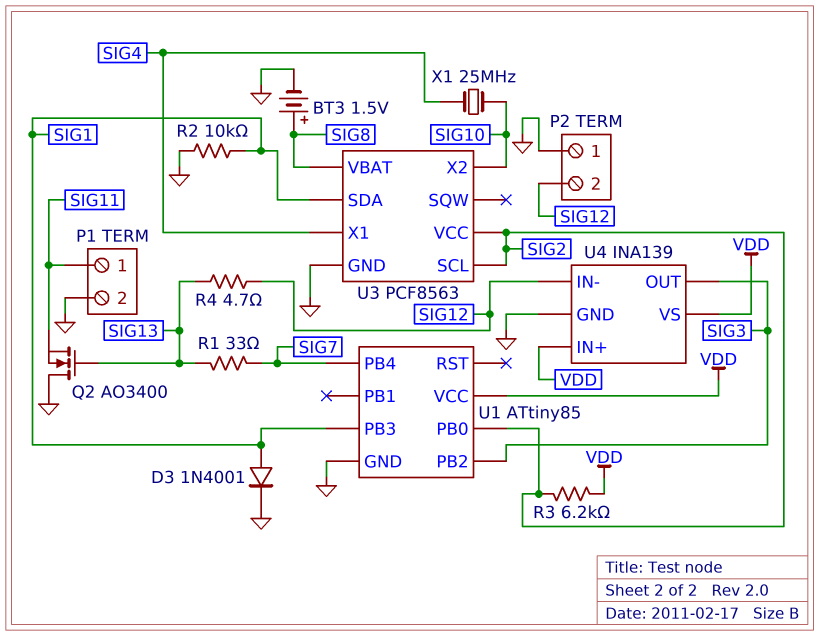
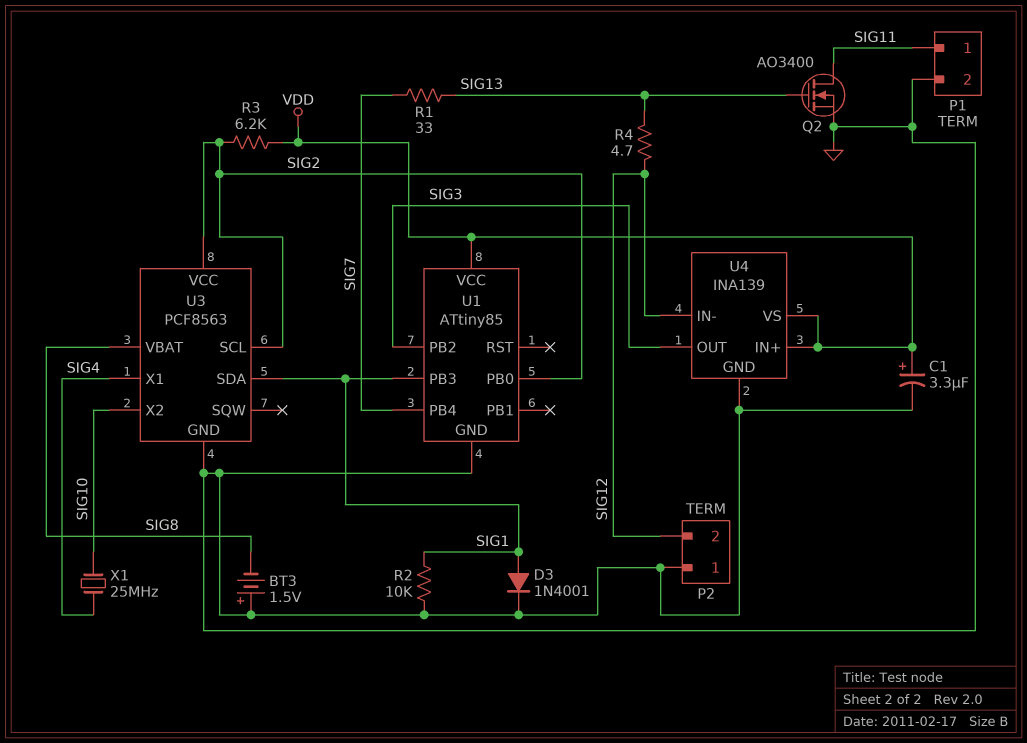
BT3: 1.5V (plus SIG8, minus GND) -> 1.5V (plus GND, minus SIG8)
C1: none -> 3.3uF (plus VDD, minus GND)
Q2: NMOS AO3400 (G SIG13, D GND, S SIG11) -> NMOS AO3400 (G SIG13, D SIG11, S GND)

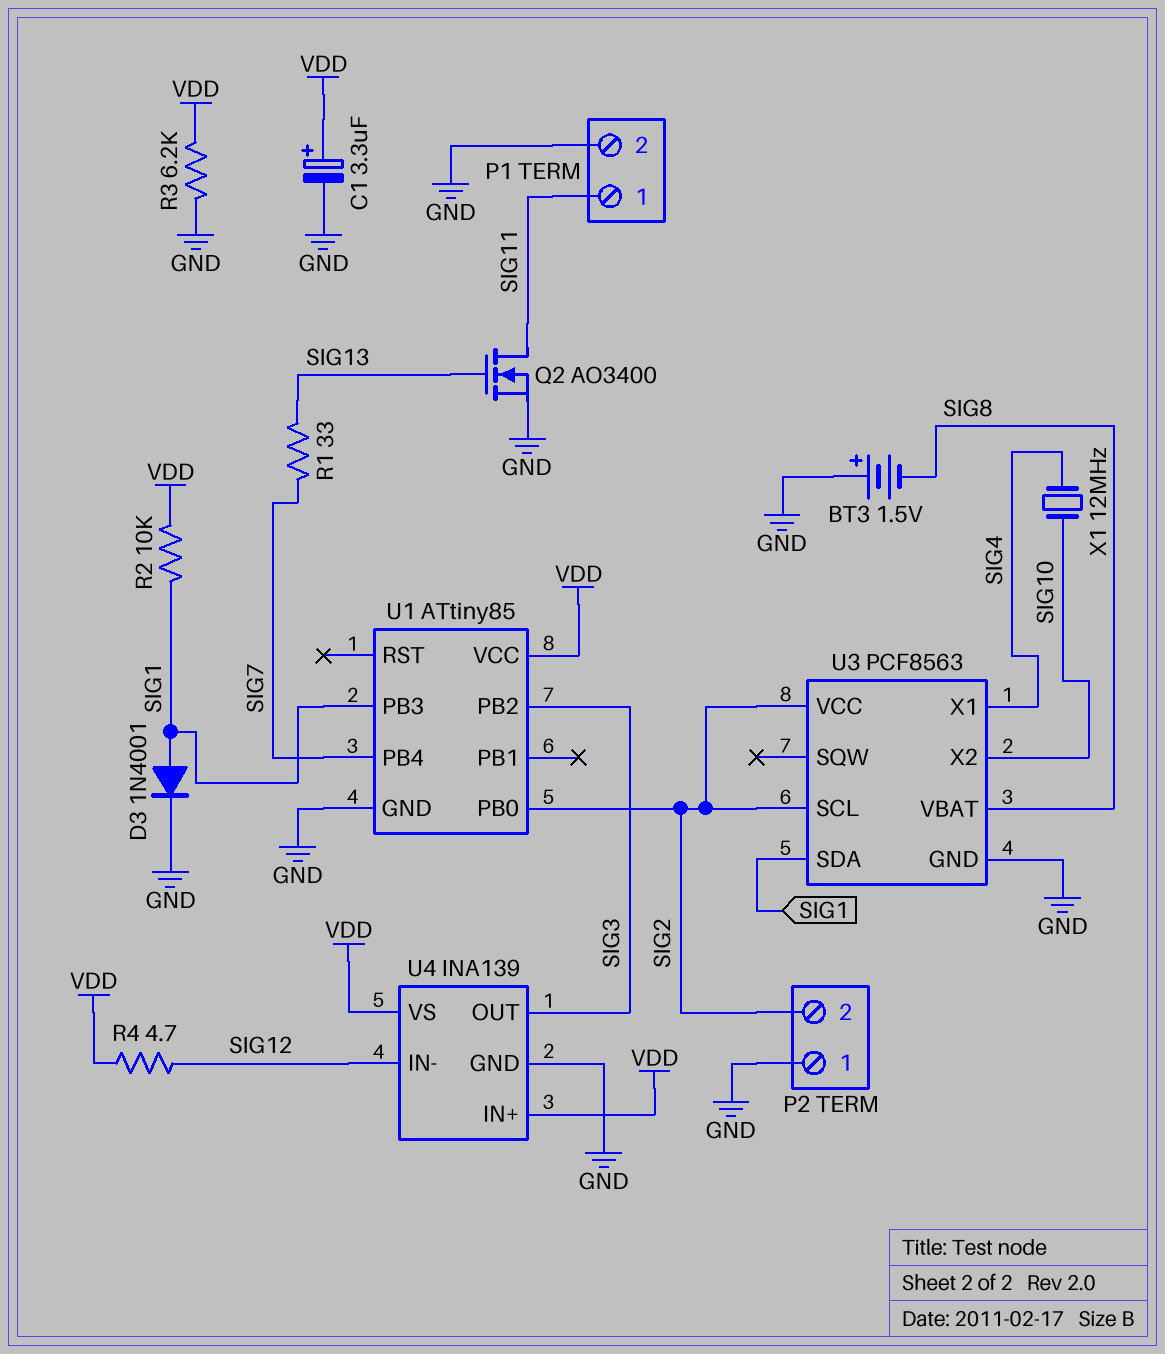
P2 pin 2: SIG12 -> SIG2
R2: 10k (GND, SIG1) -> 10k (SIG1, VDD)
R3: 6.2k (SIG2, VDD) -> 6.2k (GND, VDD)
R4: 4.7 (SIG12, SIG13) -> 4.7 (SIG12, VDD)
X1: 25MHz (SIG4, SIG10) -> 12MHz (SIG4, SIG10)

